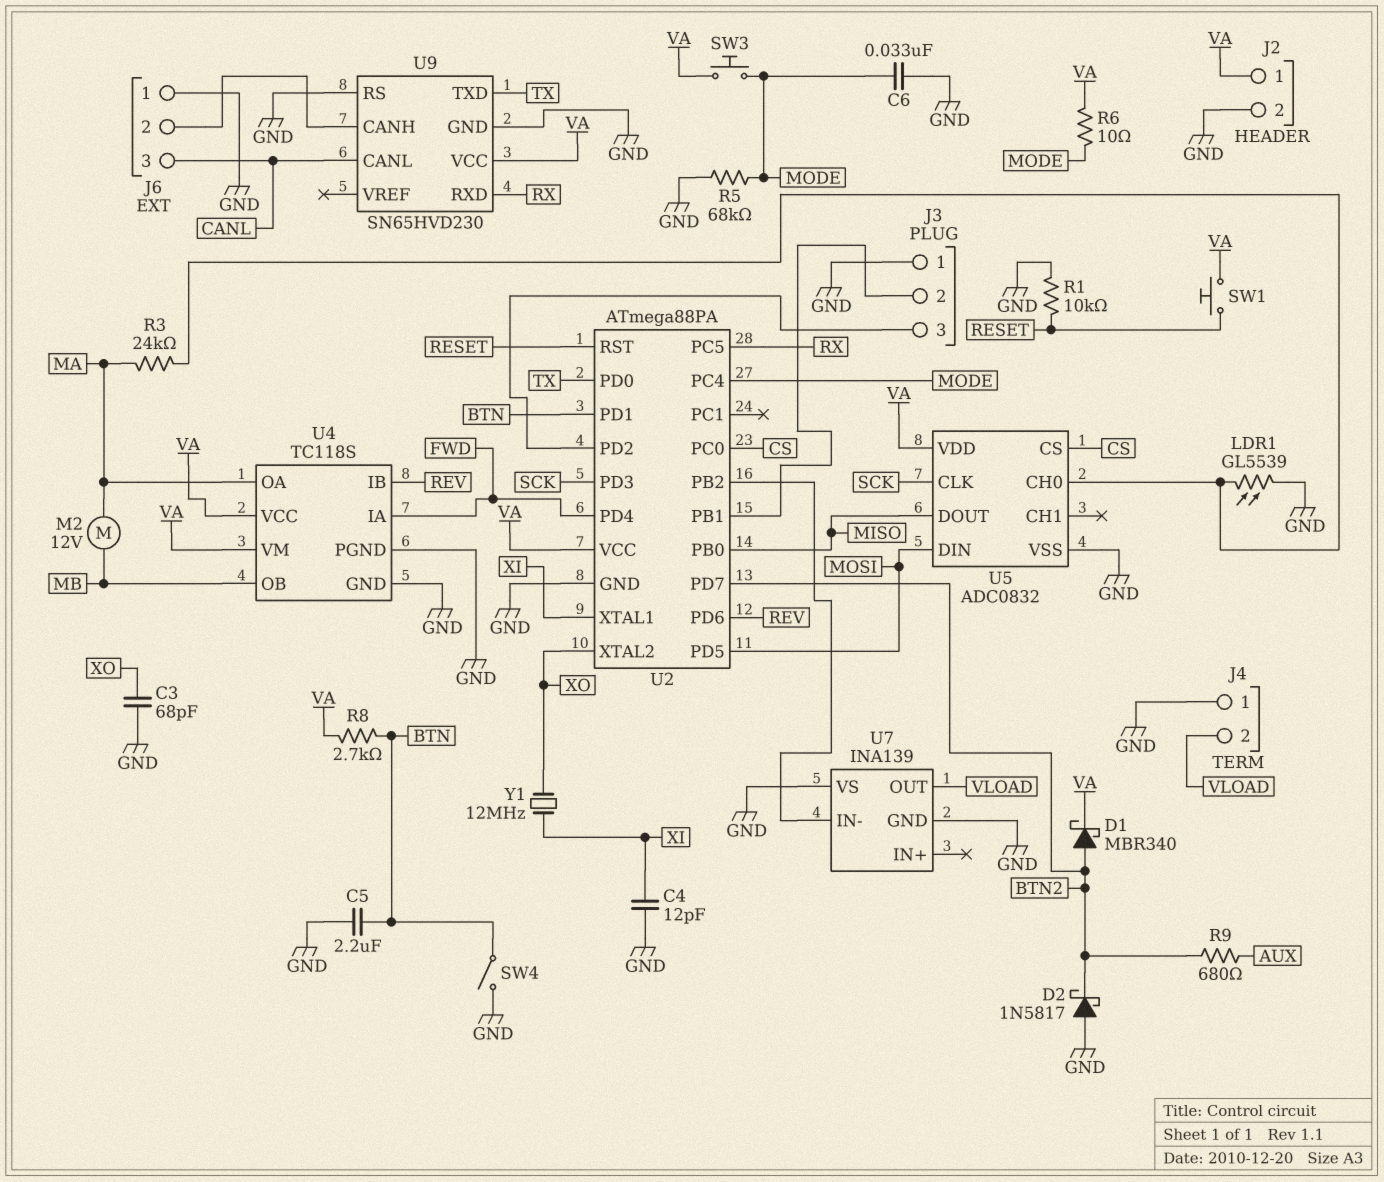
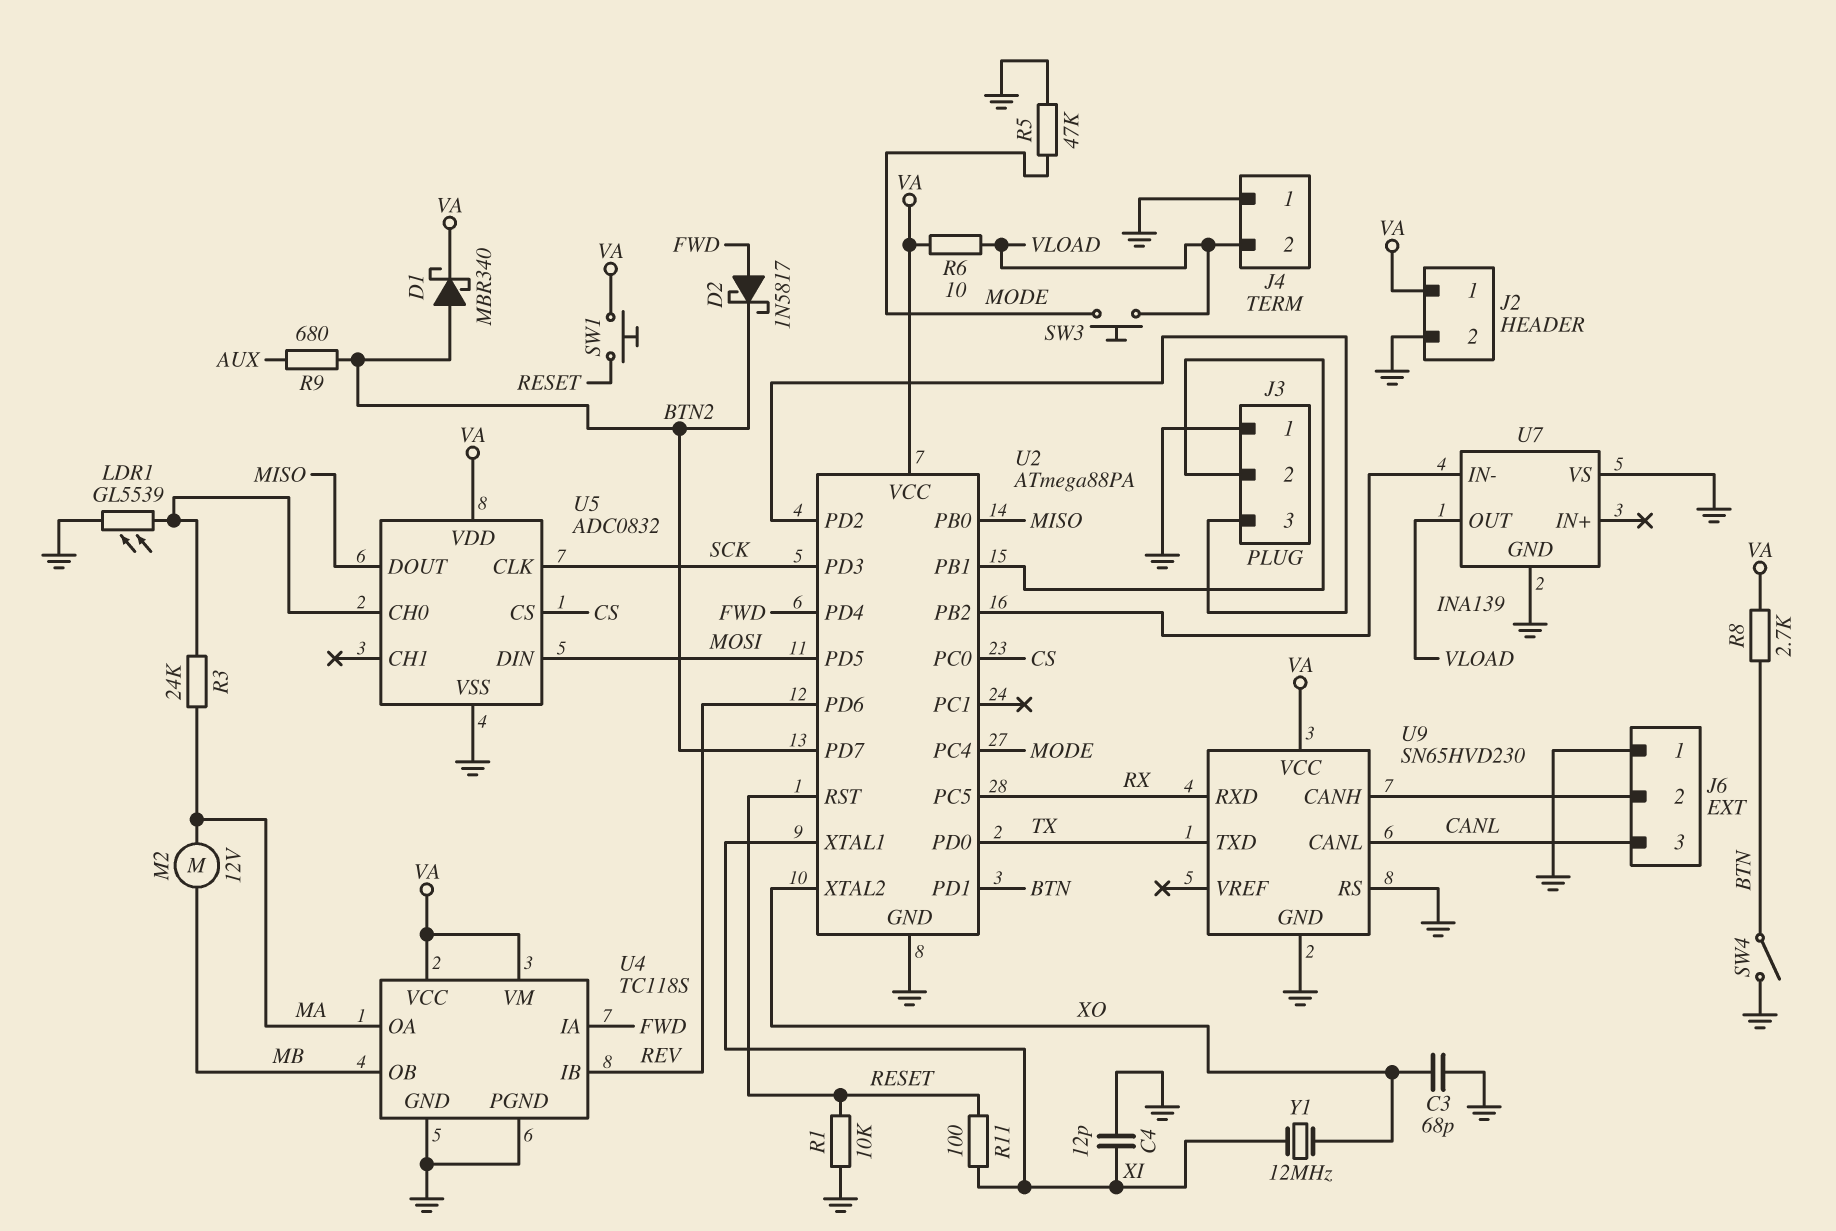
C5: 2.2uF (BTN, GND) -> none
C6: 33nF (GND, MODE) -> none
D2: schottky 1N5817 (A GND, K BTN2) -> schottky 1N5817 (A FWD, K BTN2)
R5: 68k (GND, MODE) -> 47k (GND, MODE)
R6: 10 (MODE, VA) -> 10 (VA, VLOAD)
R11: none -> 100 (RESET, XI)
SW3: button (MODE, VA) -> button (MODE, VLOAD)

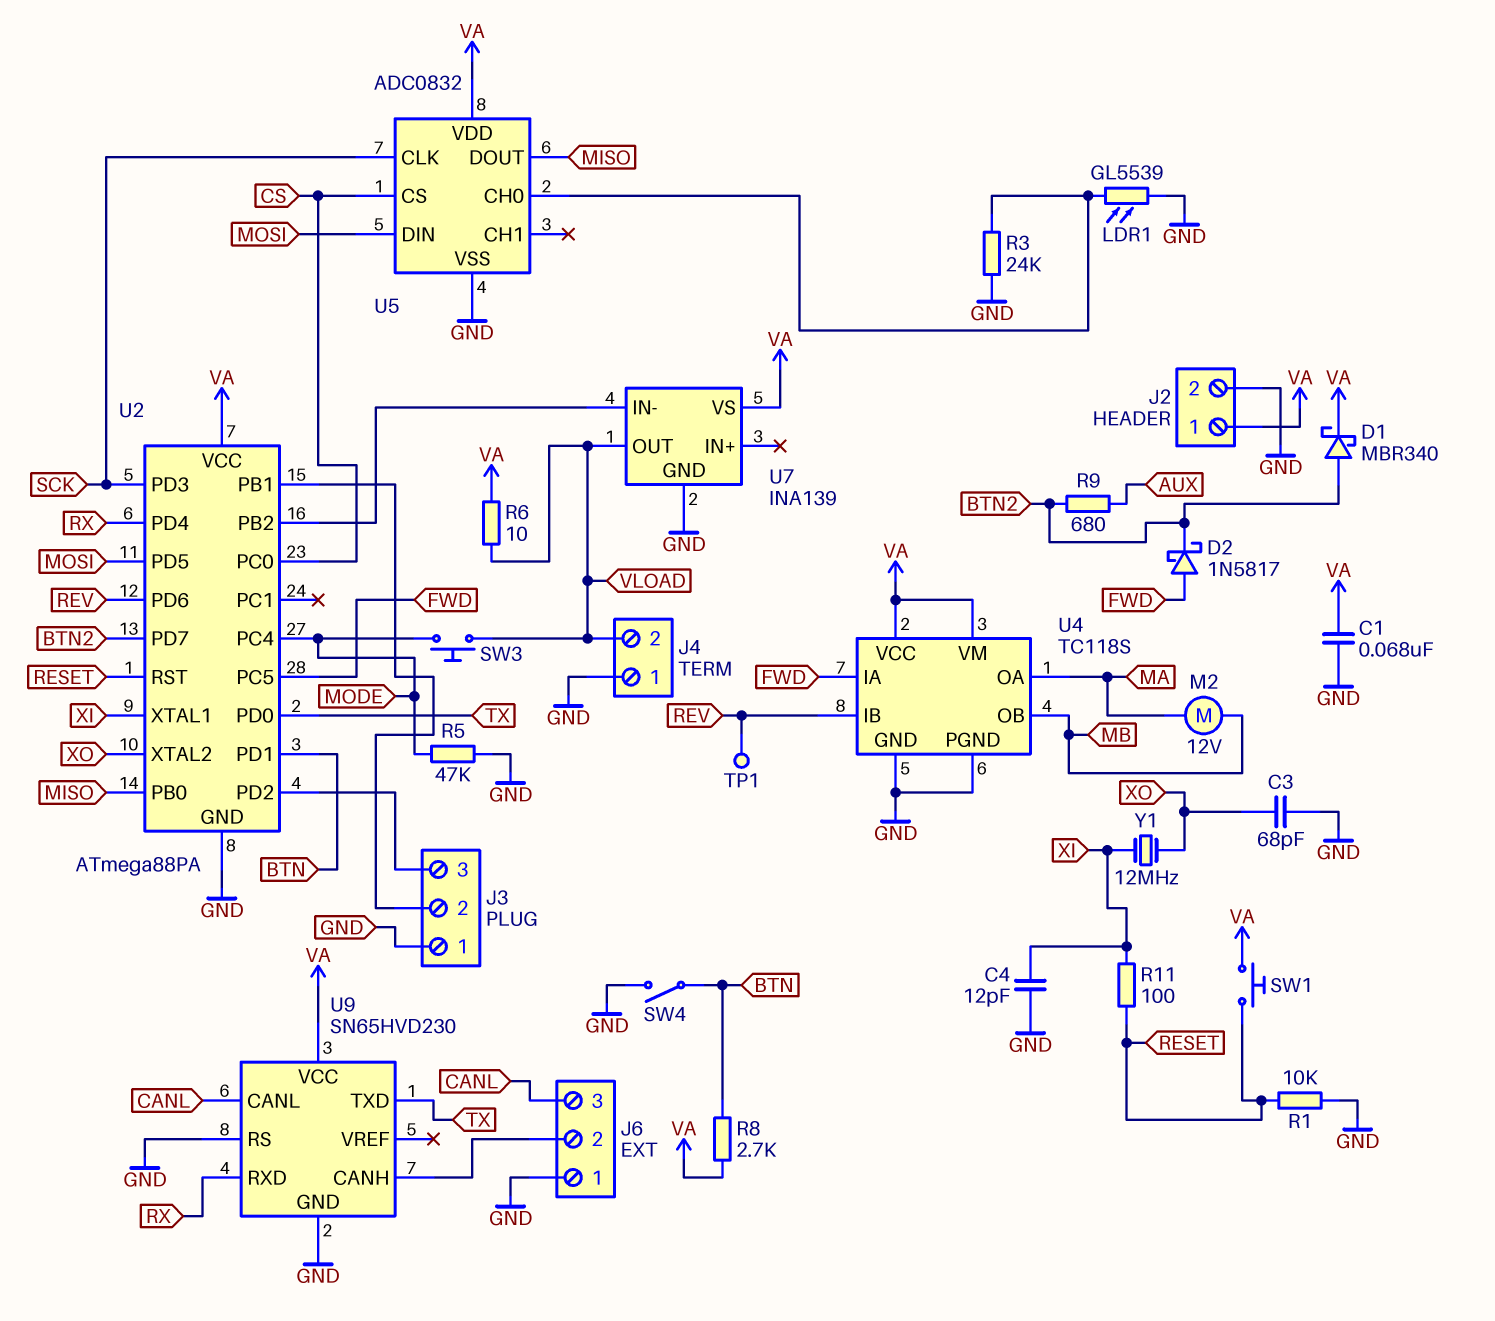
C1: none -> 68nF (GND, VA)
R3: 24k (MA, U5/CH0) -> 24k (GND, U5/CH0)
TP1: none -> test point (REV)
U2 pin PC5: RX -> FWD
U2 pin PD4: FWD -> RX
U7 pin VS: GND -> VA

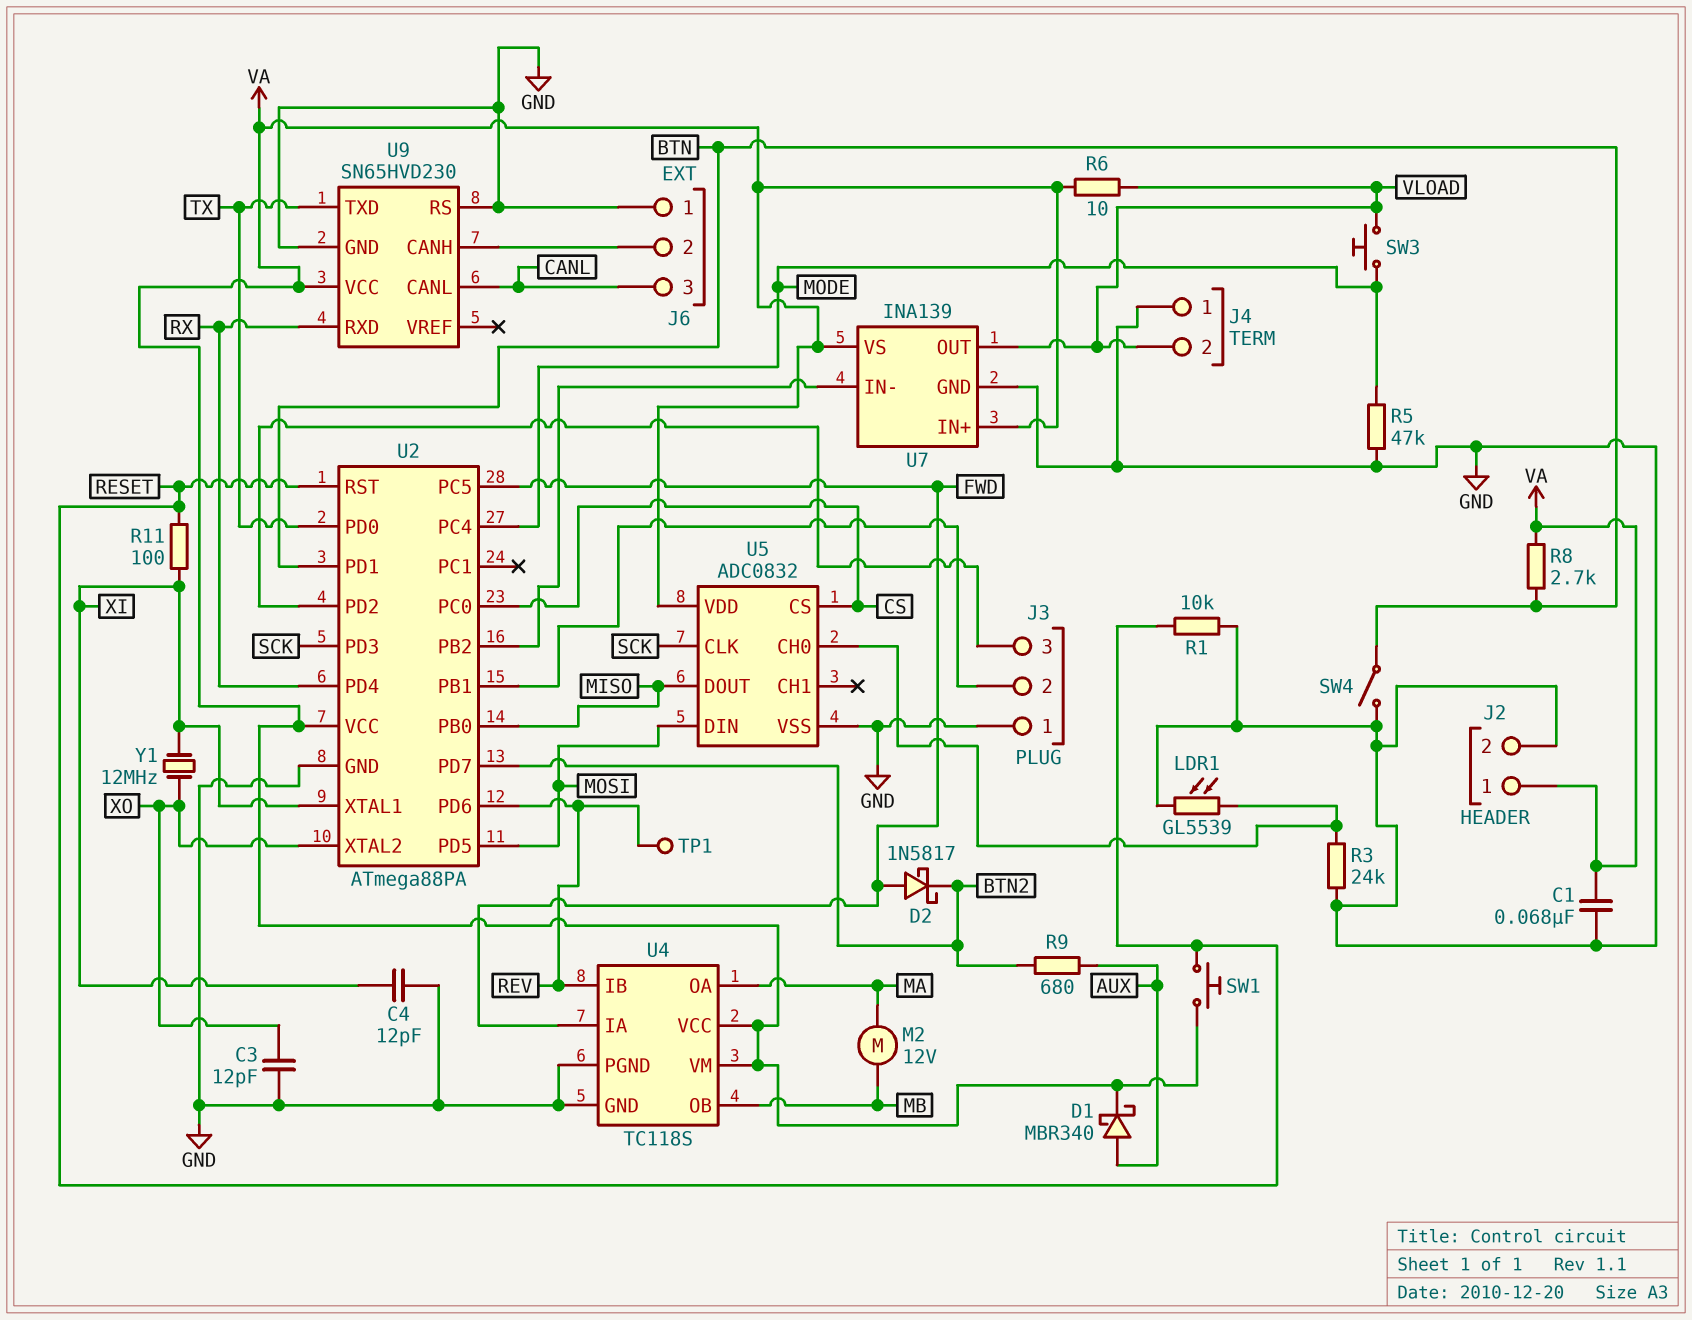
C3: 68pF (GND, XO) -> 12pF (GND, XO)
D1: schottky MBR340 (A BTN2, K VA) -> schottky MBR340 (A AUX, K VA)
U7 pin IN+: none -> VA

